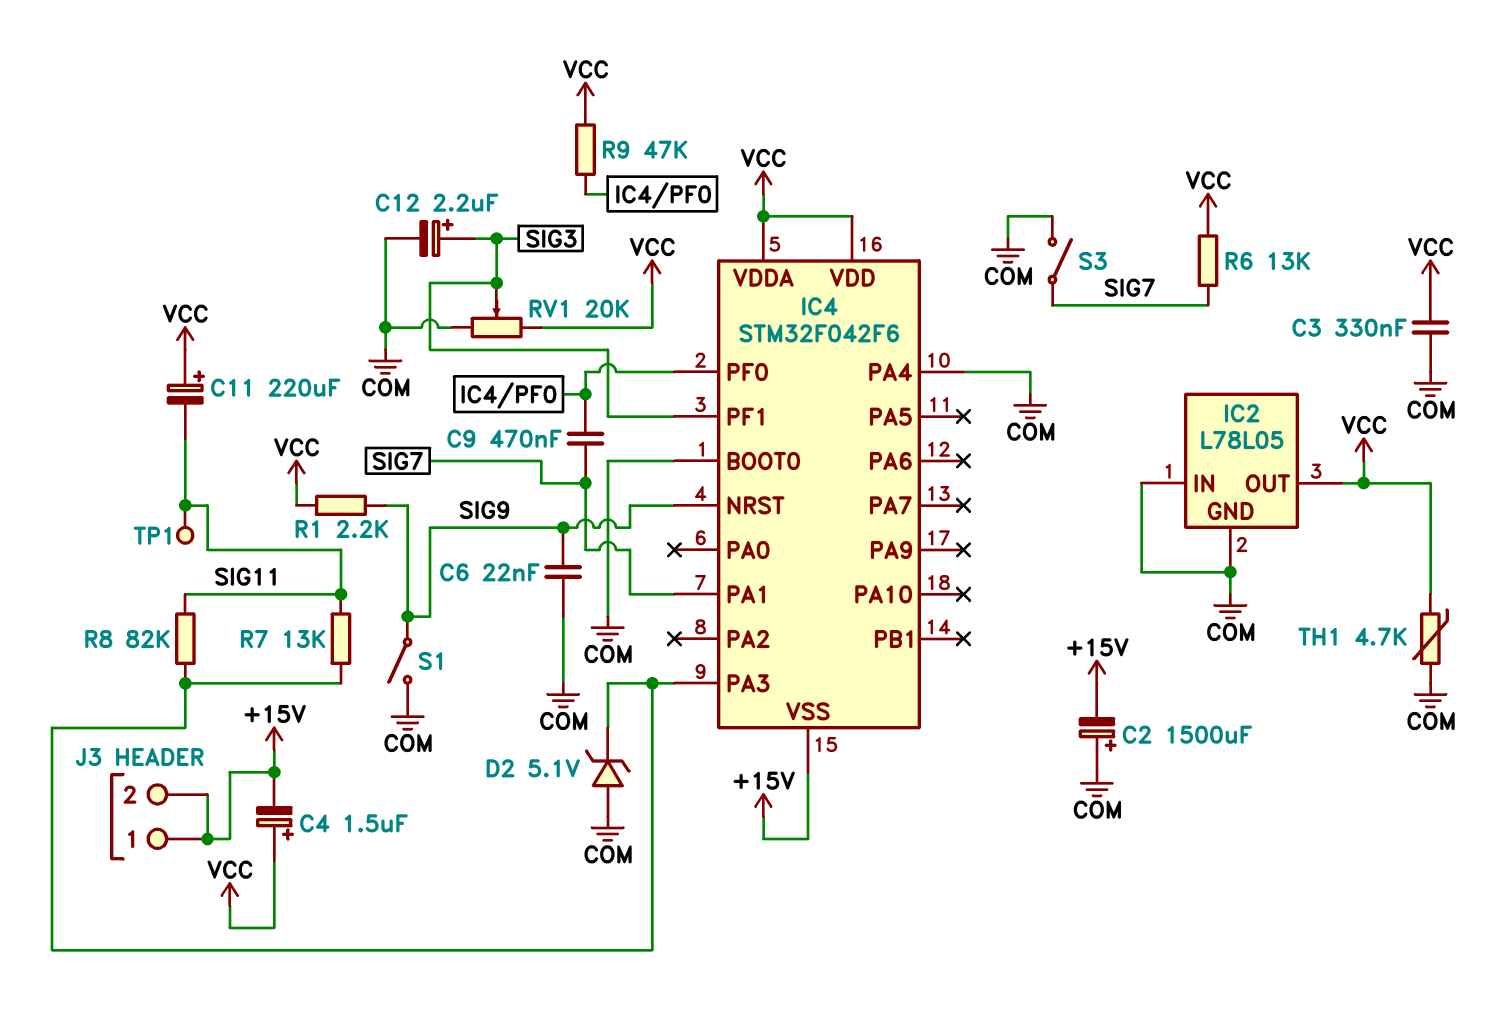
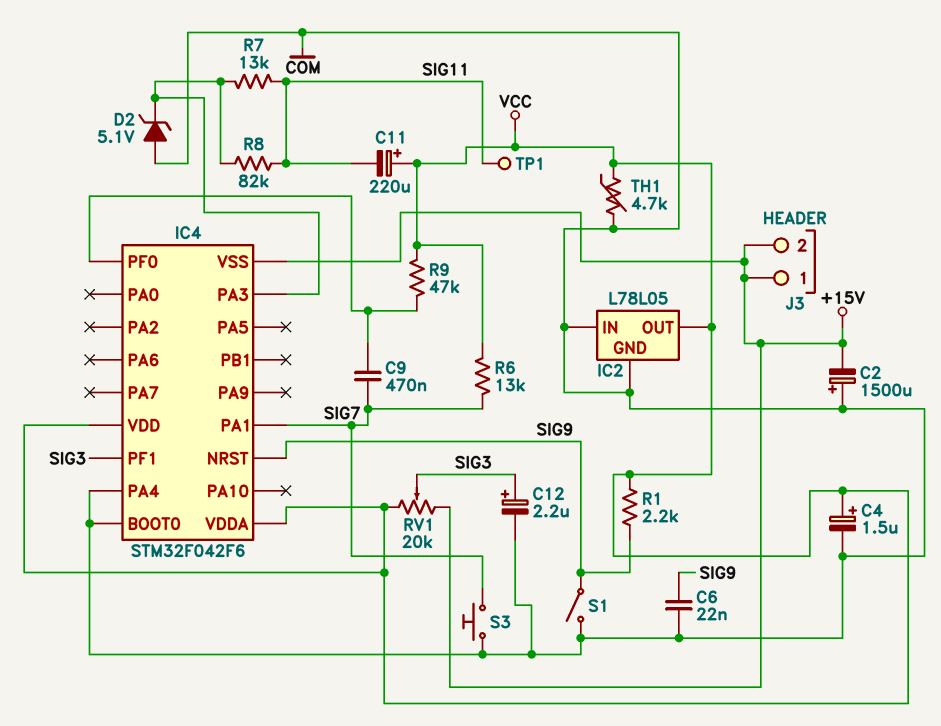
C3: 330nF (COM, VCC) -> none
C4: 1.5uF (plus VCC, minus +15V) -> 1.5uF (plus VCC, minus COM)
RV1: 20k (COM, VCC, wiper SIG3) -> 20k (+15V, VCC, wiper SIG3)
S3: switch (COM, SIG7) -> button (COM, SIG7)

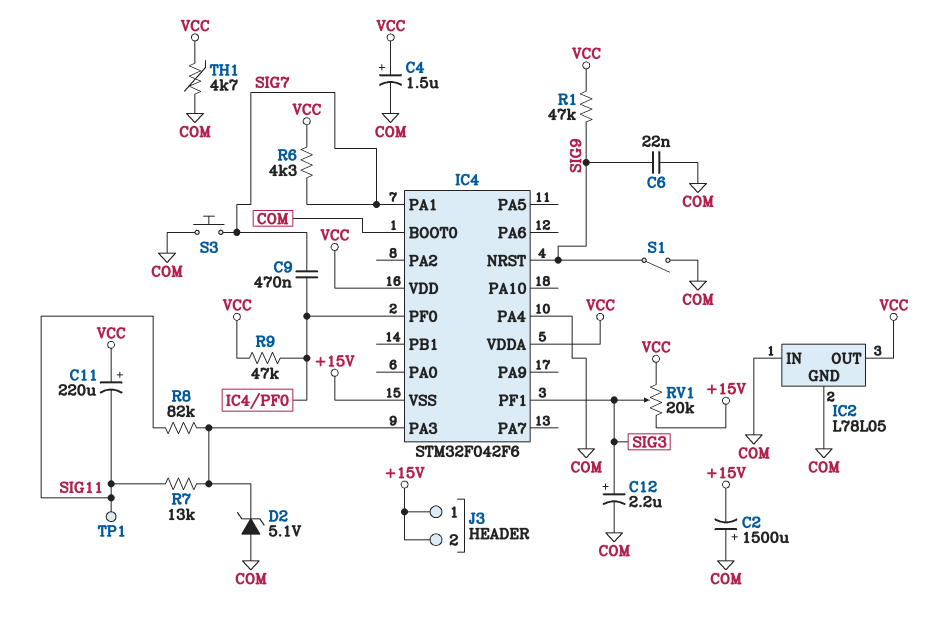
R1: 2.2k (SIG9, VCC) -> 47k (SIG9, VCC)
R6: 13k (SIG7, VCC) -> 4.3k (SIG7, VCC)

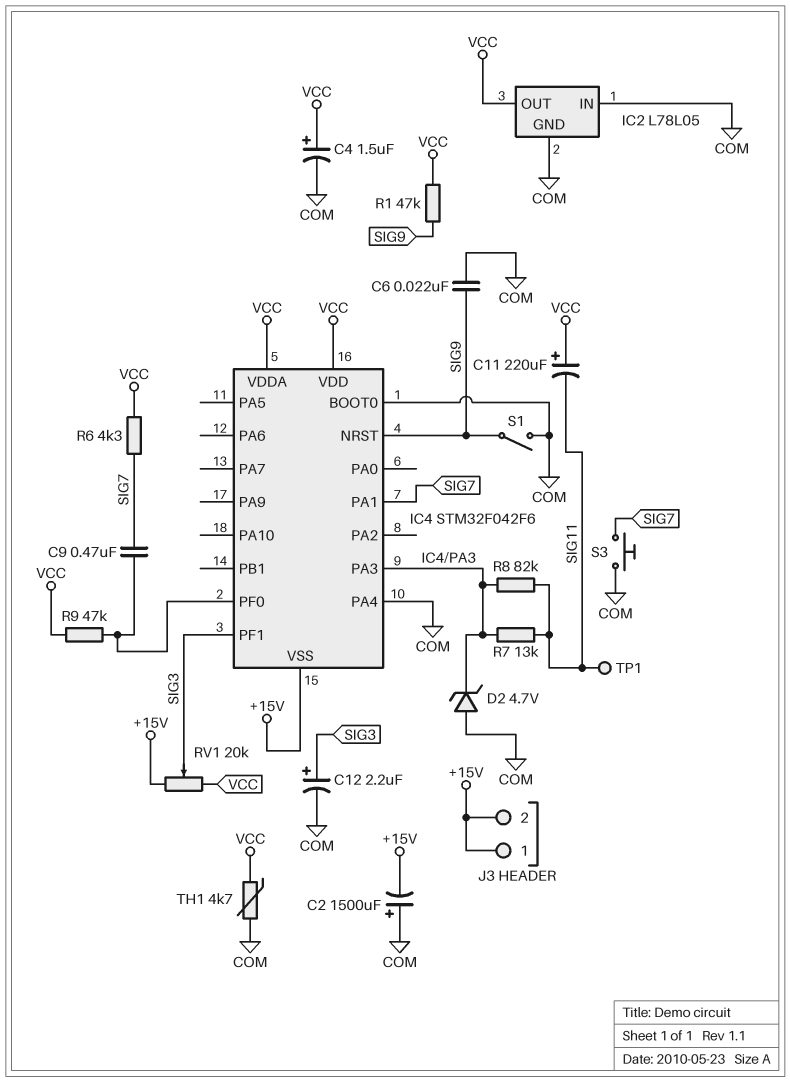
D2: zener 5.1V (A COM, K IC4/PA3) -> zener 4.7V (A COM, K IC4/PA3)

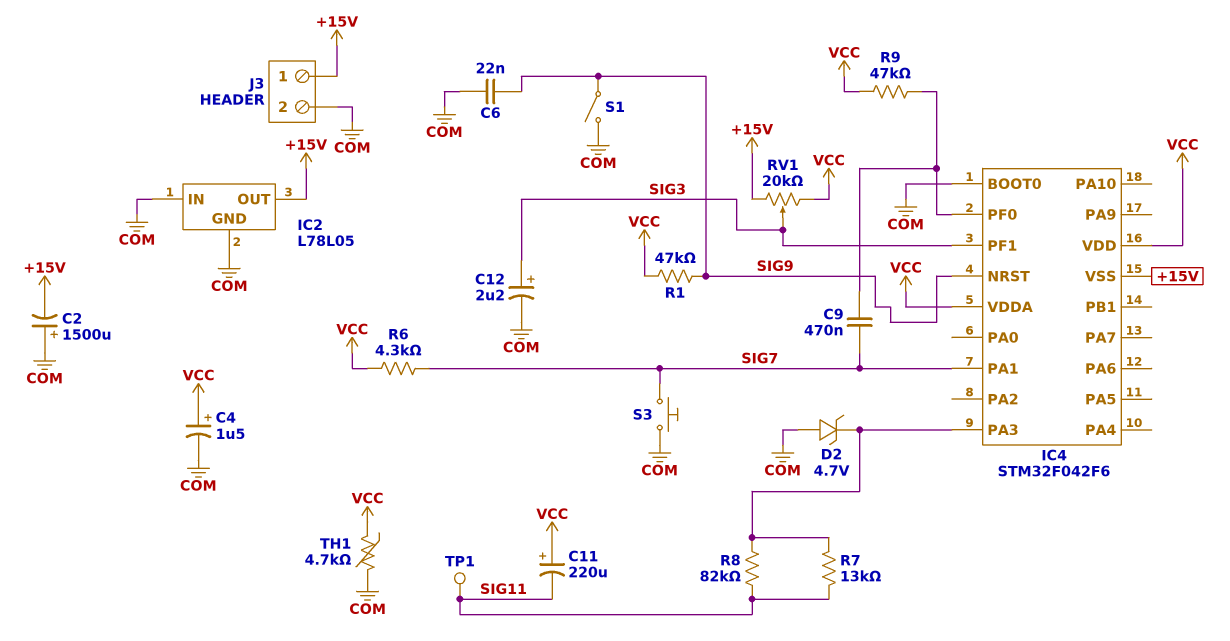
IC2 pin OUT: VCC -> +15V
IC4 pin PA4: COM -> none
J3 pin 2: +15V -> COM

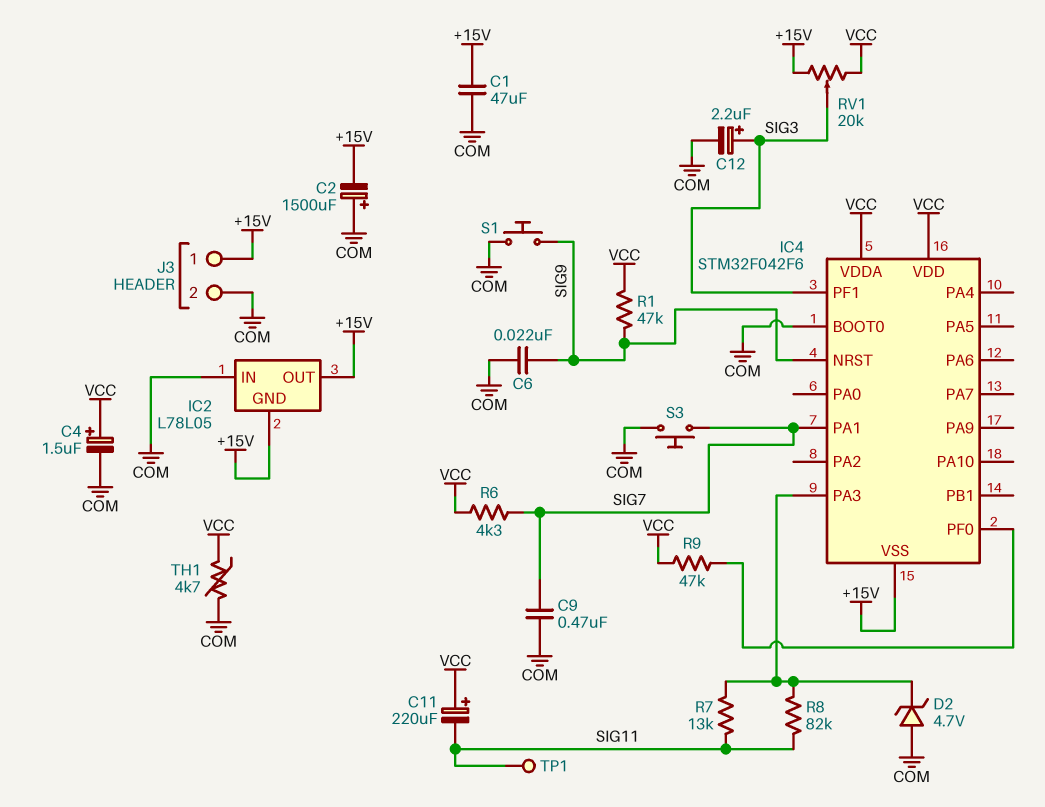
C1: none -> 47uF (+15V, COM)
C9: 470nF (IC4/PF0, SIG7) -> 470nF (COM, SIG7)
IC2 pin GND: COM -> +15V
S1: switch (COM, SIG9) -> button (COM, SIG9)

